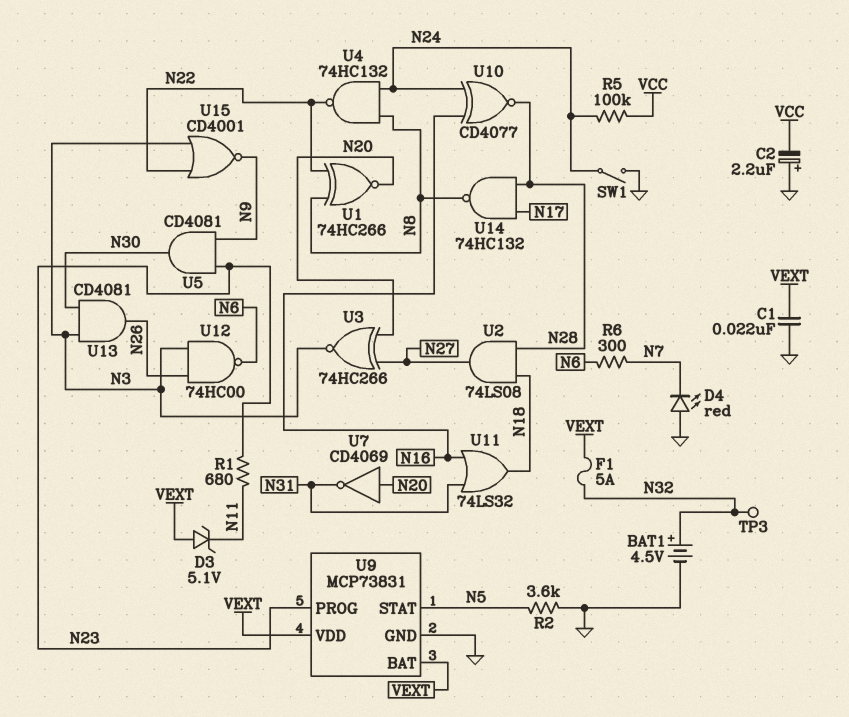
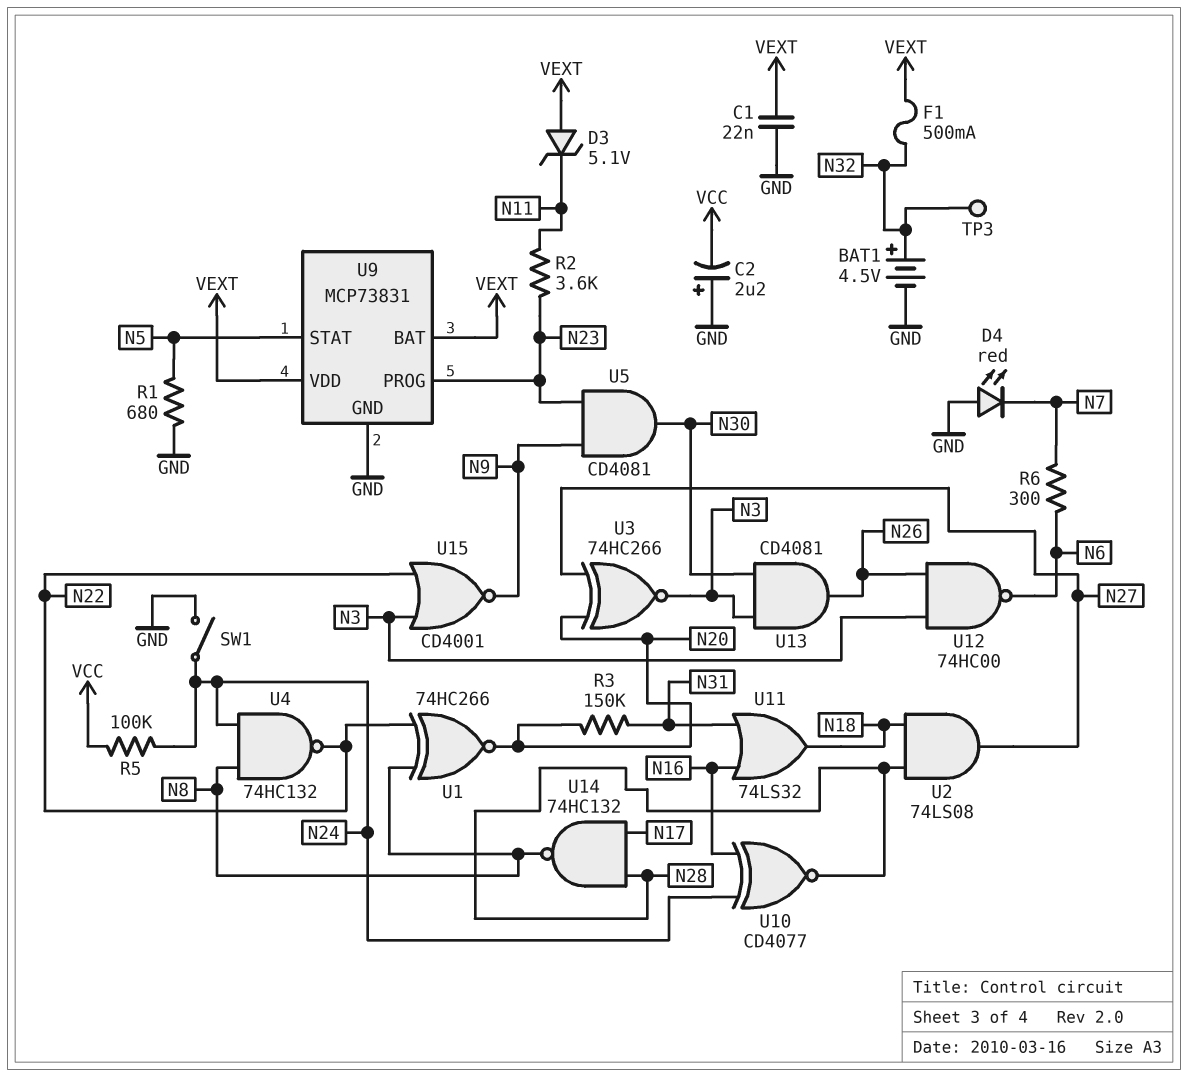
F1: 5A (N32, VEXT) -> 500mA (N32, VEXT)
R1: 680 (N11, N23) -> 680 (GND, N5)
R2: 3.6k (GND, N5) -> 3.6k (N11, N23)
R3: none -> 150k (N20, N31)
U7: NOT CD4069 (in N20, out N31) -> none

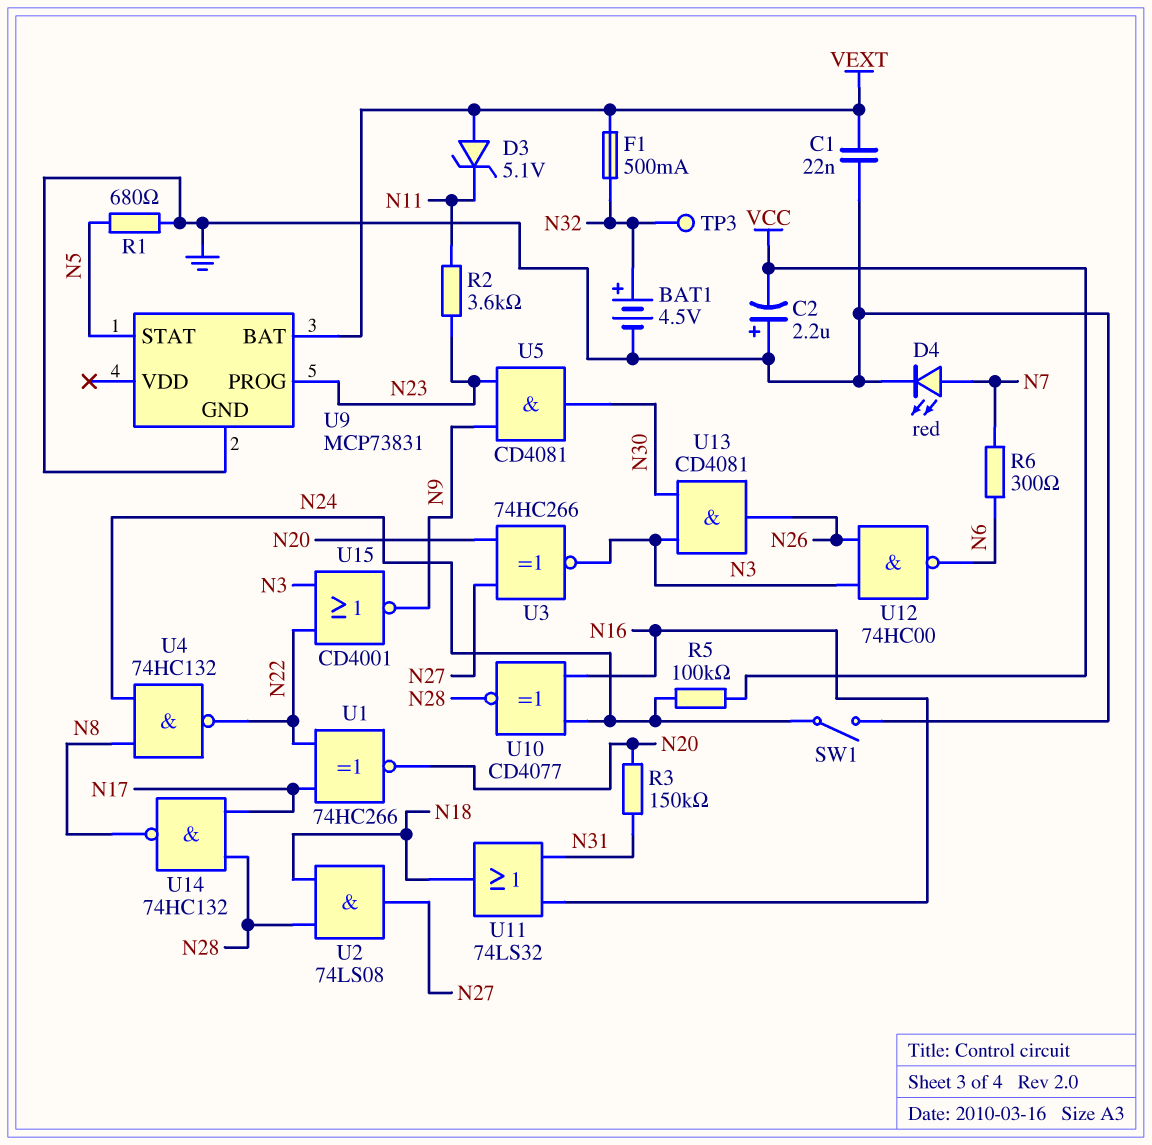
D4: LED red (A GND, K N7) -> LED red (A N7, K GND)
U1: XNOR 74HC266 (in N8, in N22, out N20) -> XNOR 74HC266 (in N17, in N22, out N20)
U9 pin VDD: VEXT -> none

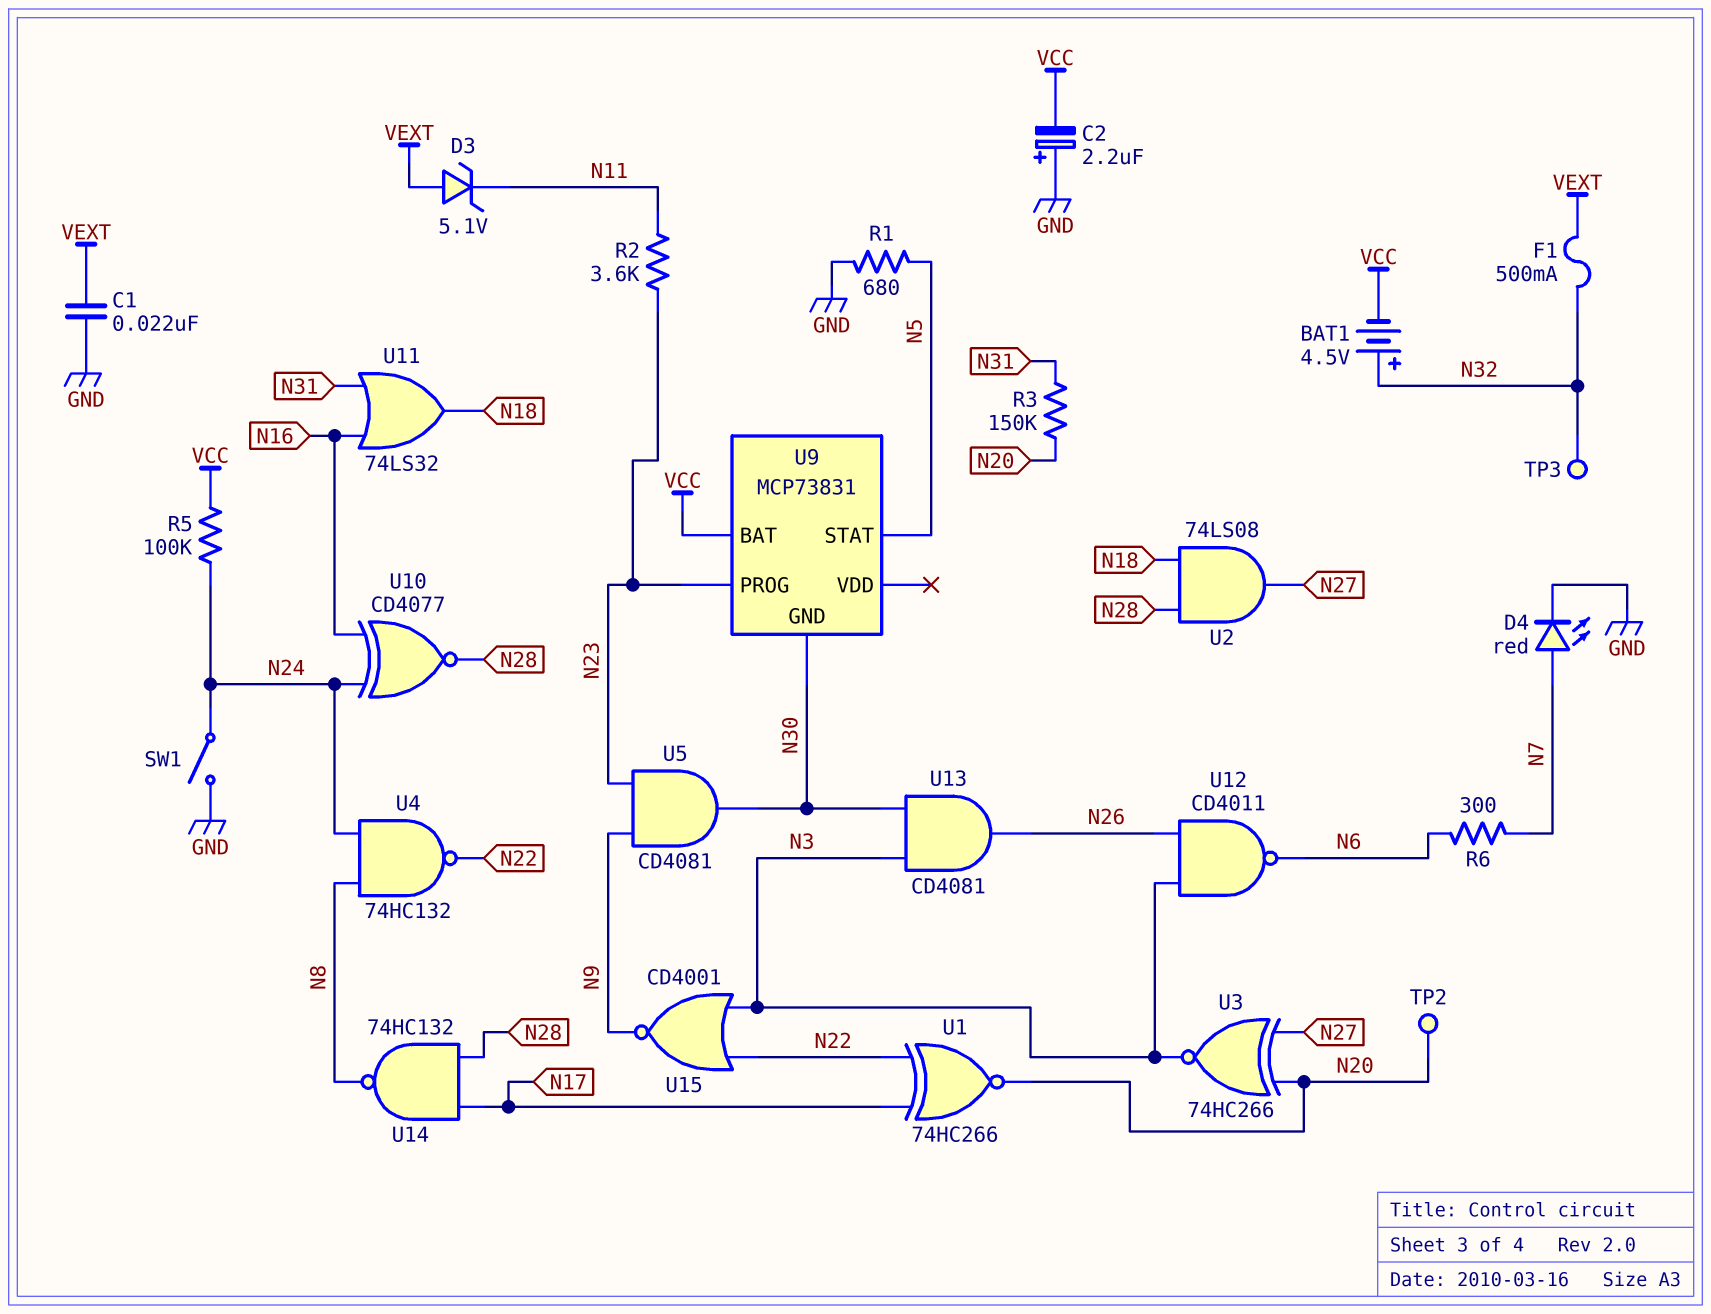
BAT1: 4.5V (plus N32, minus GND) -> 4.5V (plus N32, minus VCC)
TP2: none -> test point (N20)
U9 pin BAT: VEXT -> VCC
U9 pin GND: GND -> N30
U12: NAND 74HC00 (in N3, in N26, out N6) -> NAND CD4011 (in N3, in N26, out N6)

